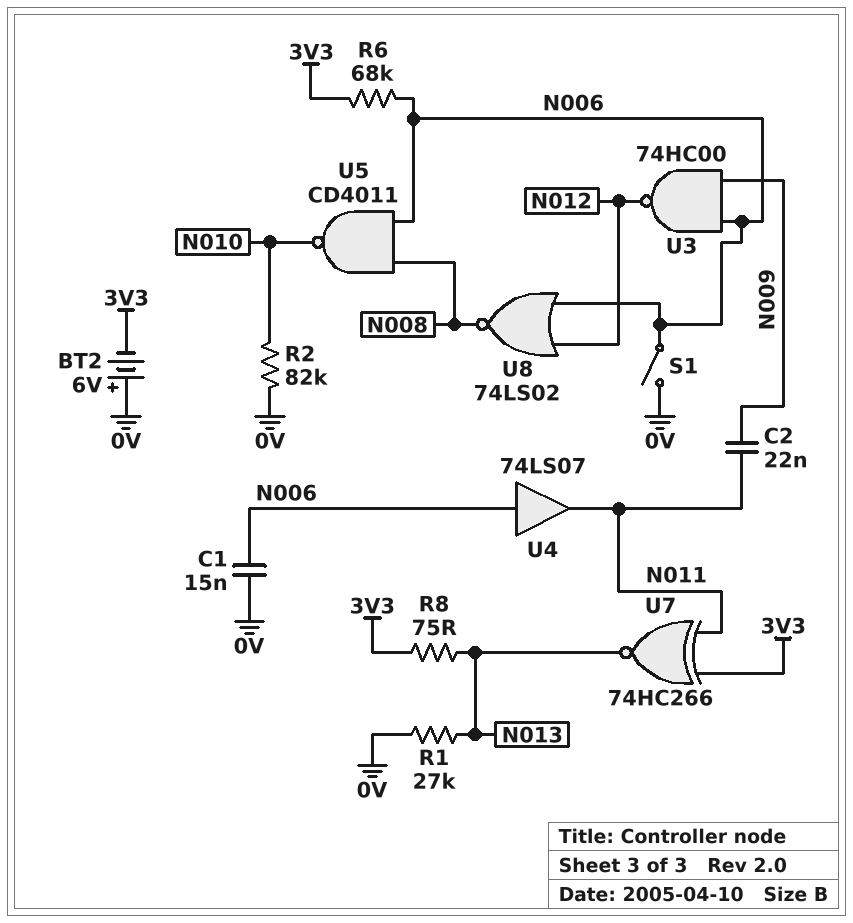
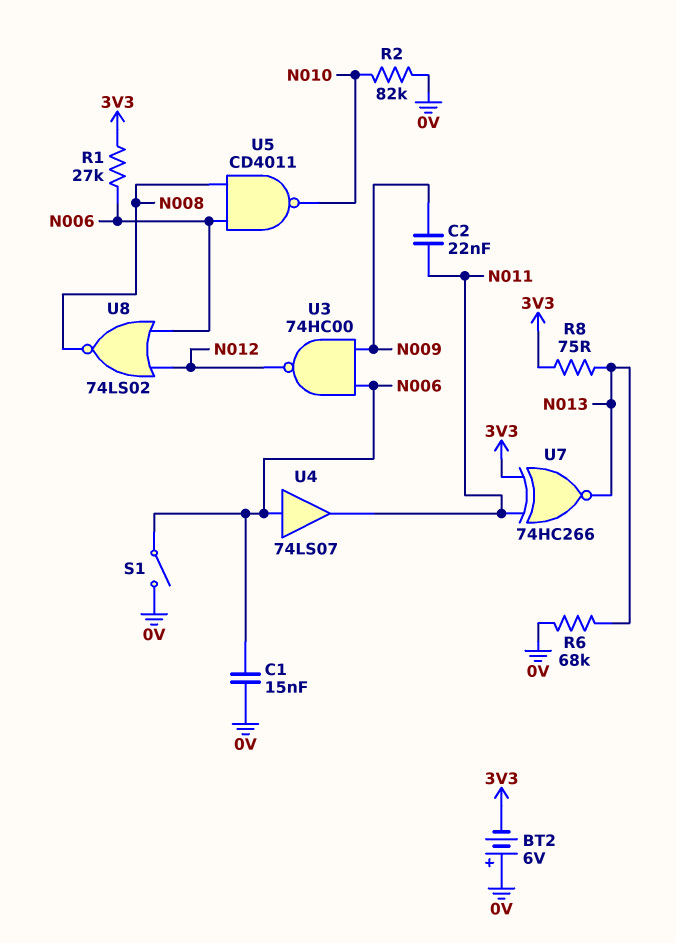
R1: 27k (0V, N013) -> 27k (3V3, N006)
R6: 68k (3V3, N006) -> 68k (0V, N013)

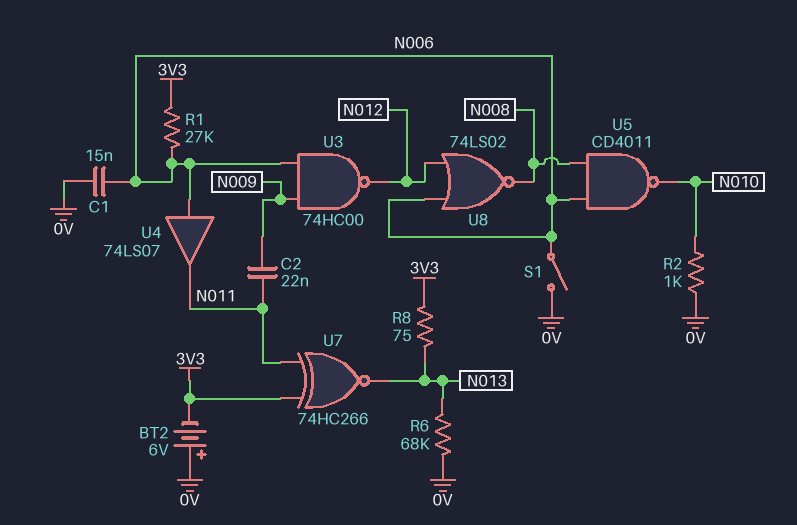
R2: 82k (0V, N010) -> 1k (0V, N010)

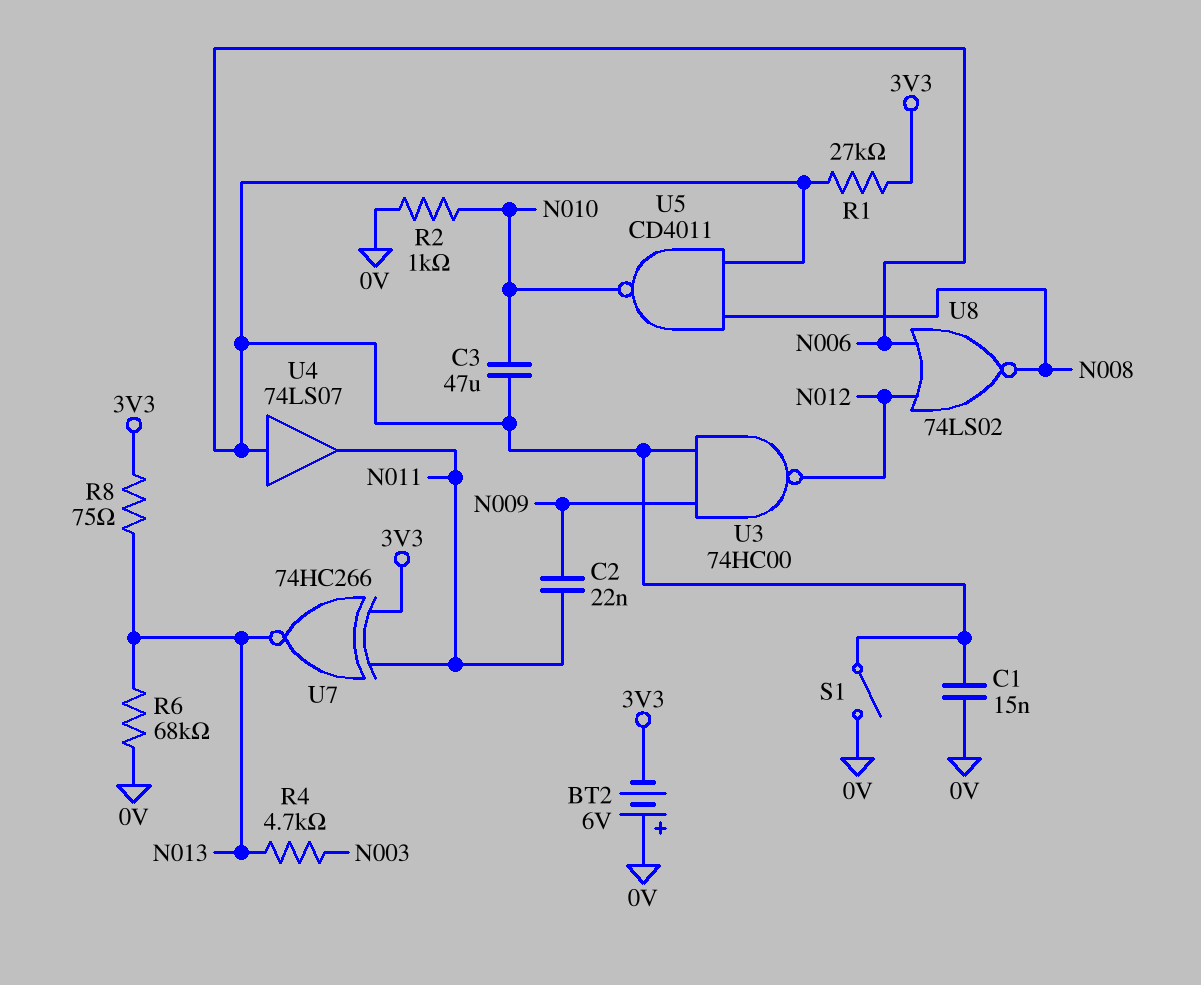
C3: none -> 47uF (N006, N010)
R4: none -> 4.7k (N003, N013)

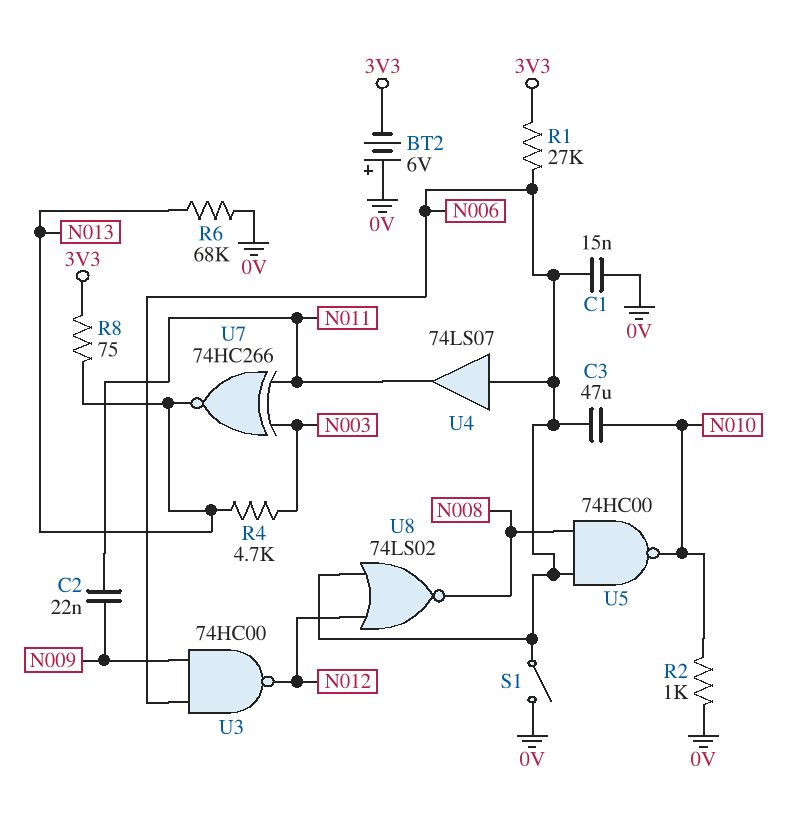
U5: NAND CD4011 (in N006, in N008, out N010) -> NAND 74HC00 (in N006, in N008, out N010)
U7: XNOR 74HC266 (in 3V3, in N011, out N013) -> XNOR 74HC266 (in N003, in N011, out N013)

